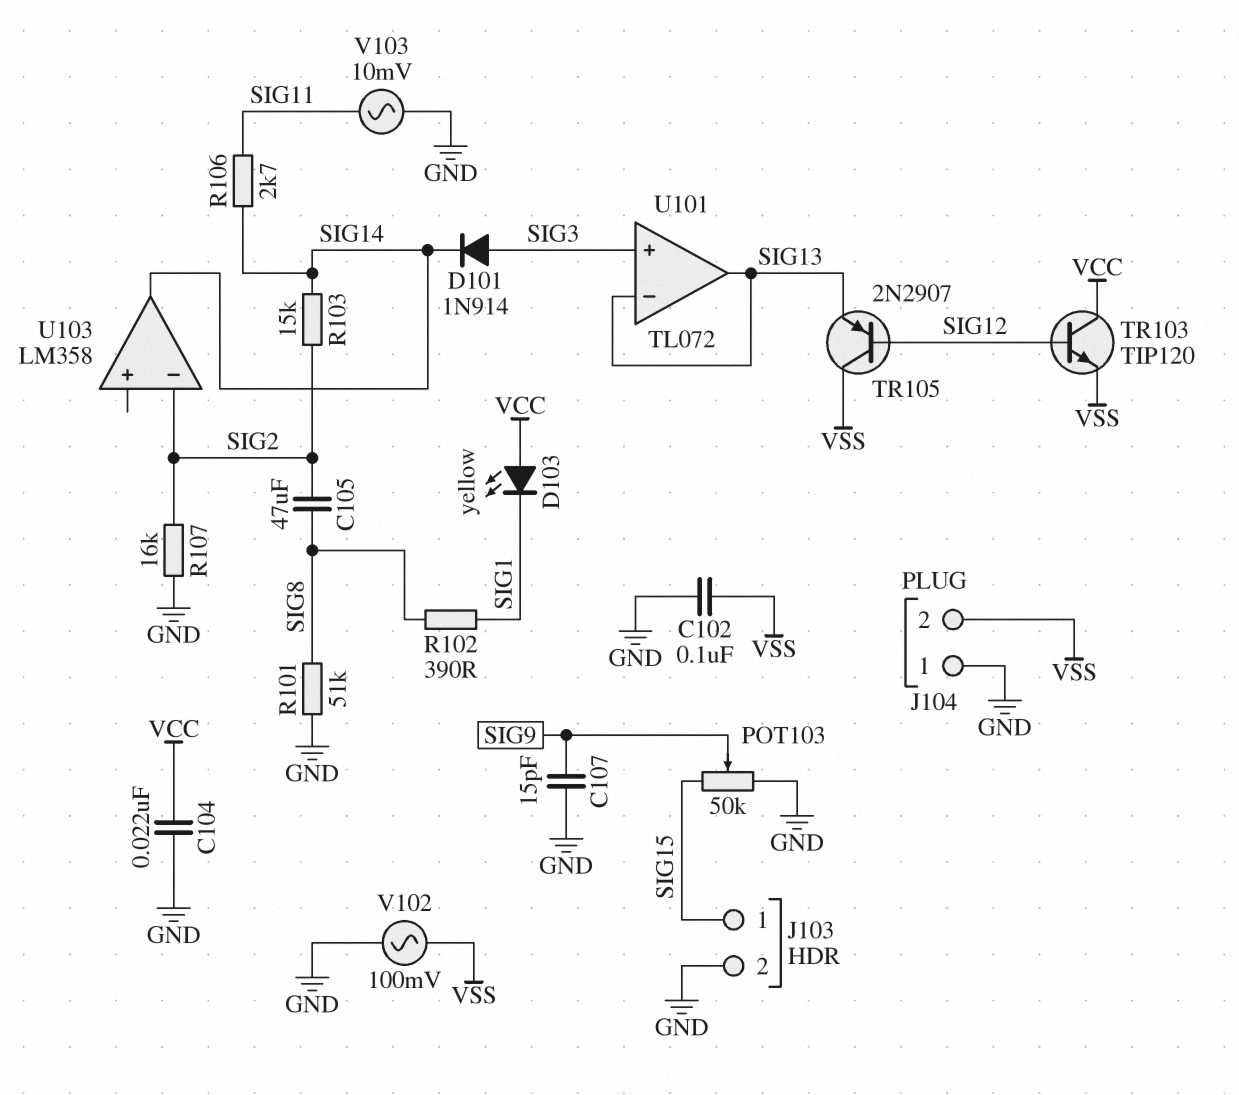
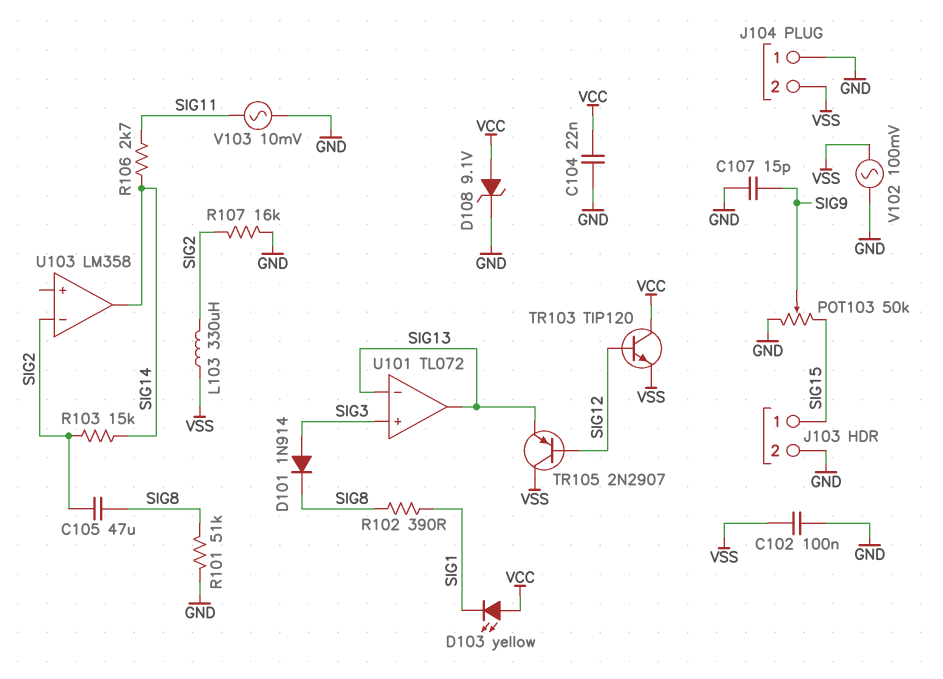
D101: diode 1N914 (A SIG3, K SIG14) -> diode 1N914 (A SIG3, K SIG8)
D108: none -> zener 9.1V (A VCC, K GND)
L103: none -> 330uH (SIG2, VSS)

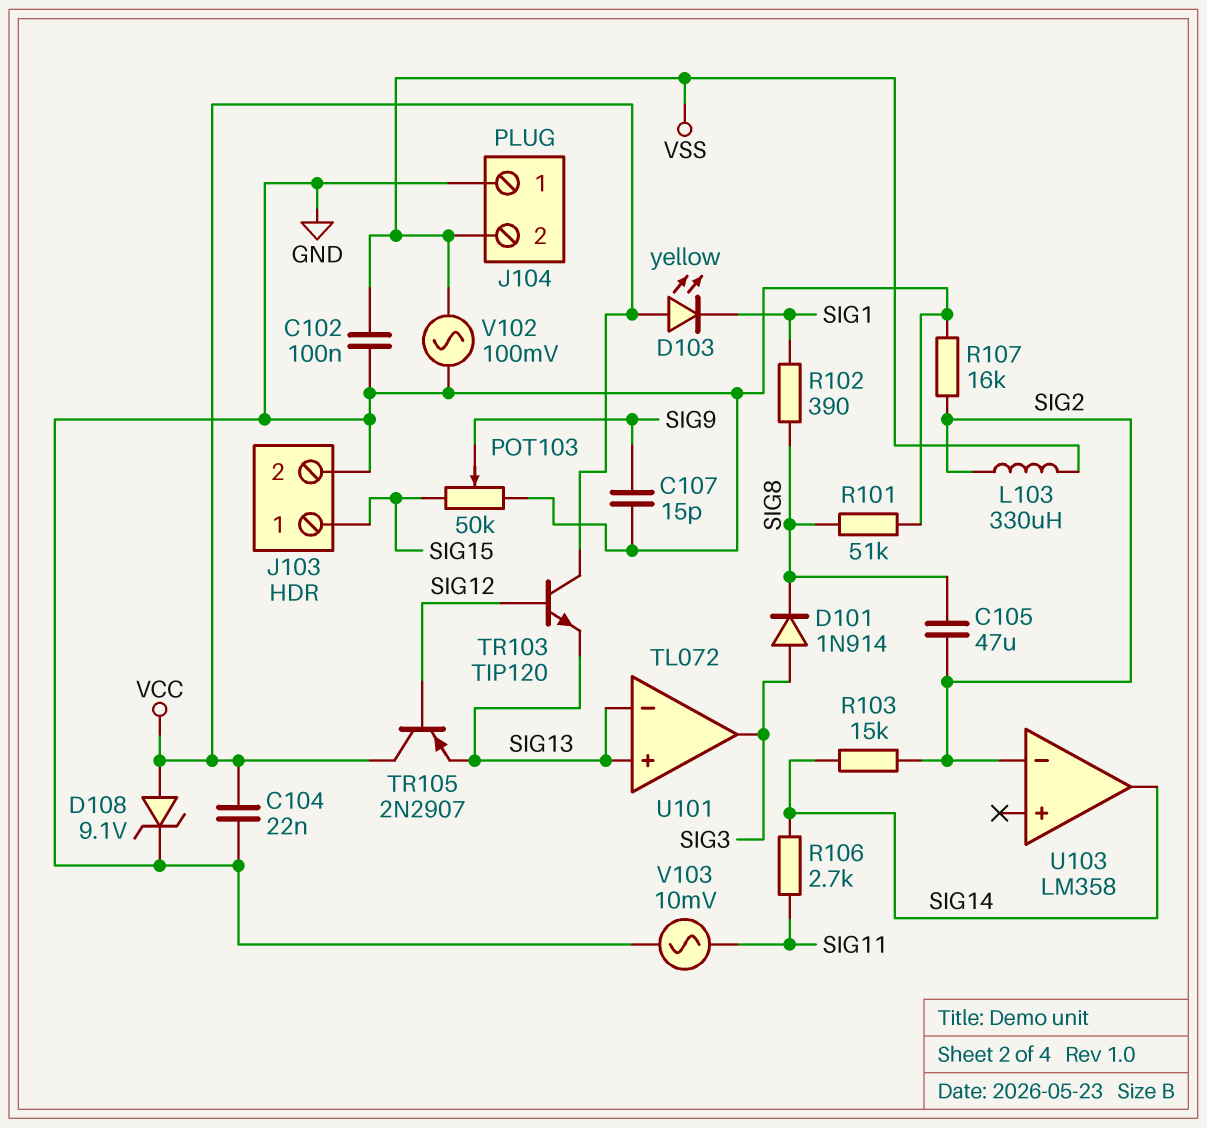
TR103: NPN TIP120 (B SIG12, C VCC, E VSS) -> NPN TIP120 (B SIG12, C VCC, E SIG13)
TR105: PNP 2N2907 (B SIG12, C VSS, E SIG13) -> PNP 2N2907 (B SIG12, C VCC, E SIG13)
U101 pin in+: SIG3 -> SIG13
U101 pin out: SIG13 -> SIG3

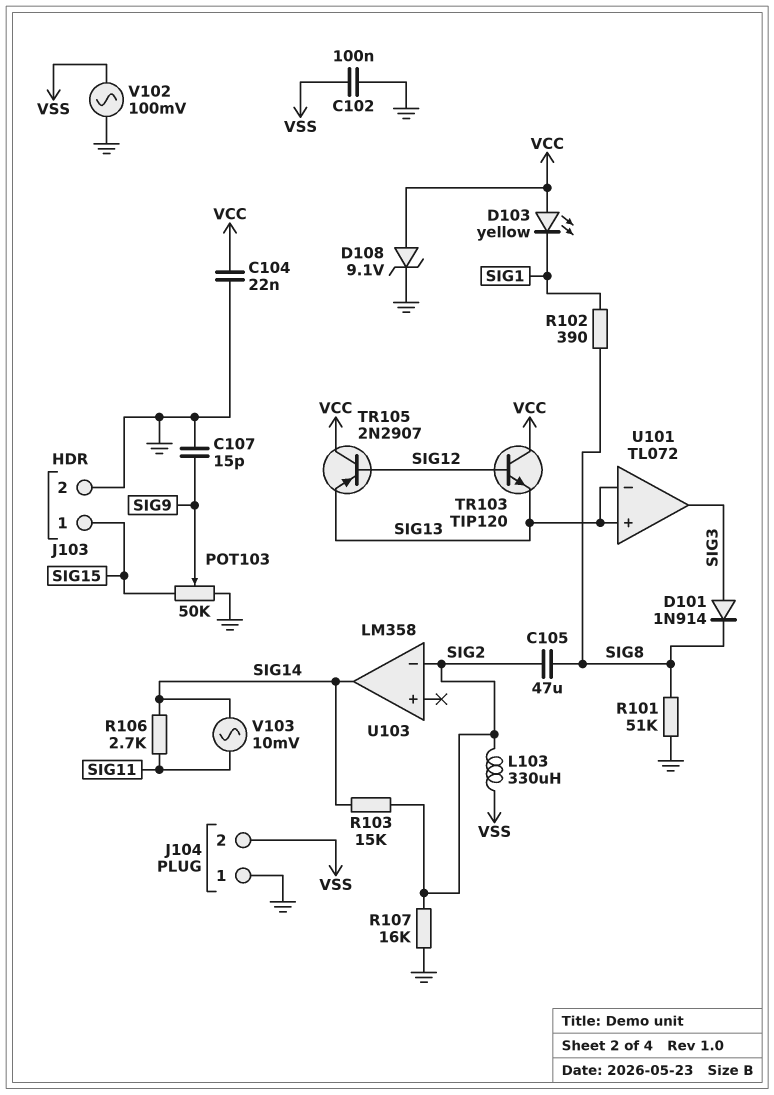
V103: AC 10mV (GND, SIG11) -> AC 10mV (SIG11, SIG14)

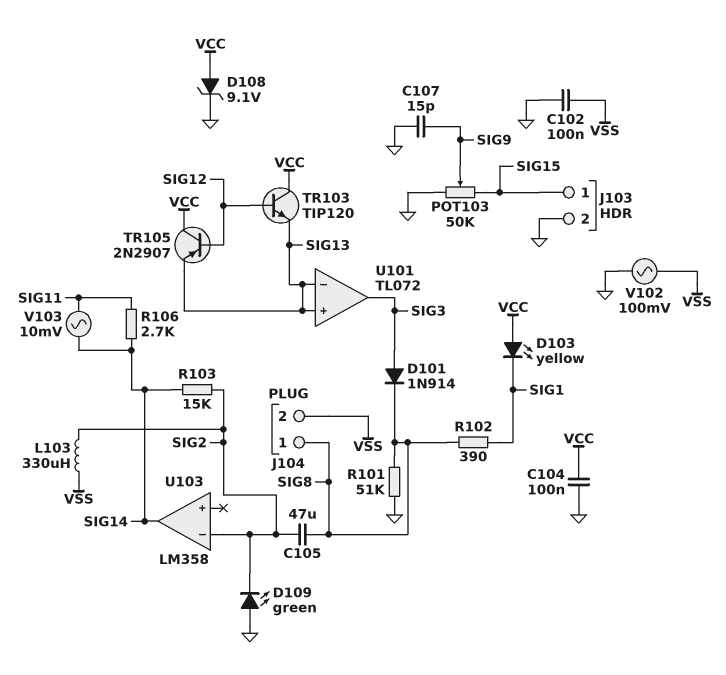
C104: 22nF (GND, VCC) -> 100nF (GND, VCC)
D109: none -> LED green (A GND, K SIG2)
J104 pin 1: GND -> SIG8
R107: 16k (GND, SIG2) -> none

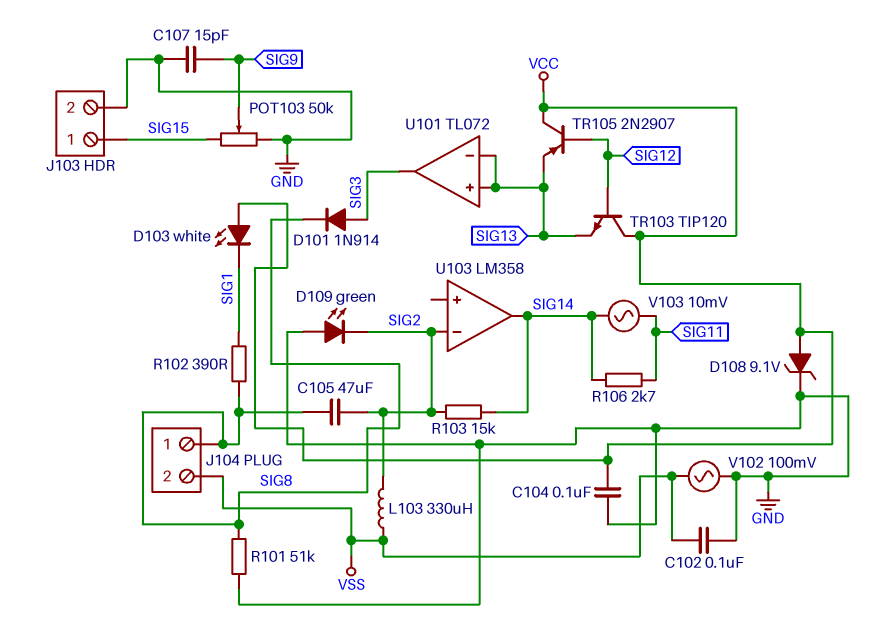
D103: LED yellow (A VCC, K SIG1) -> LED white (A VCC, K SIG1)

